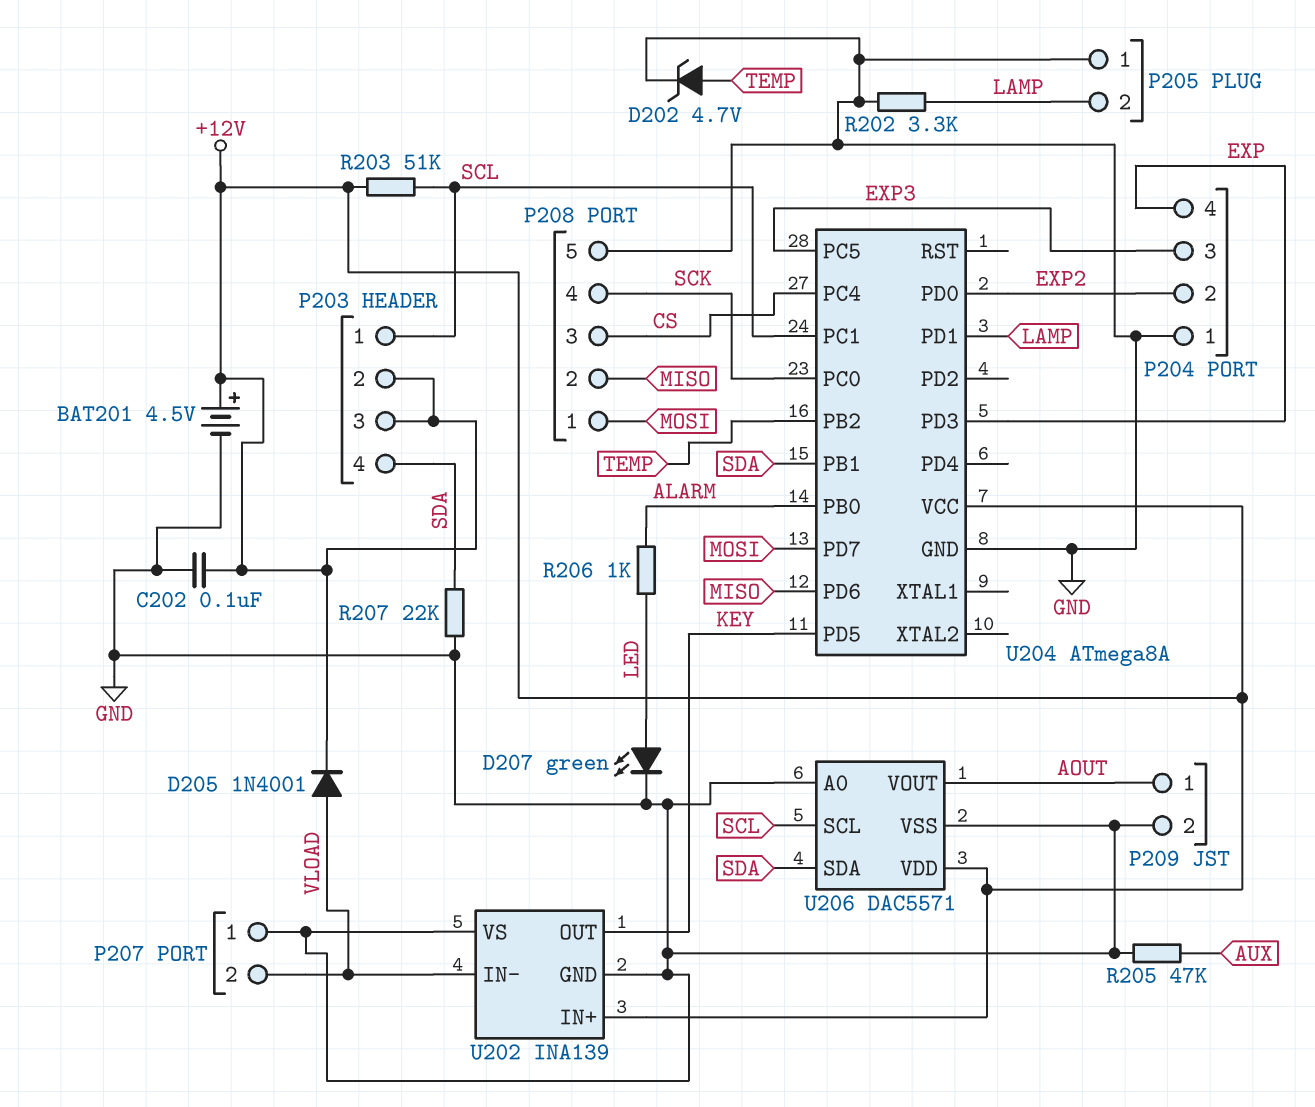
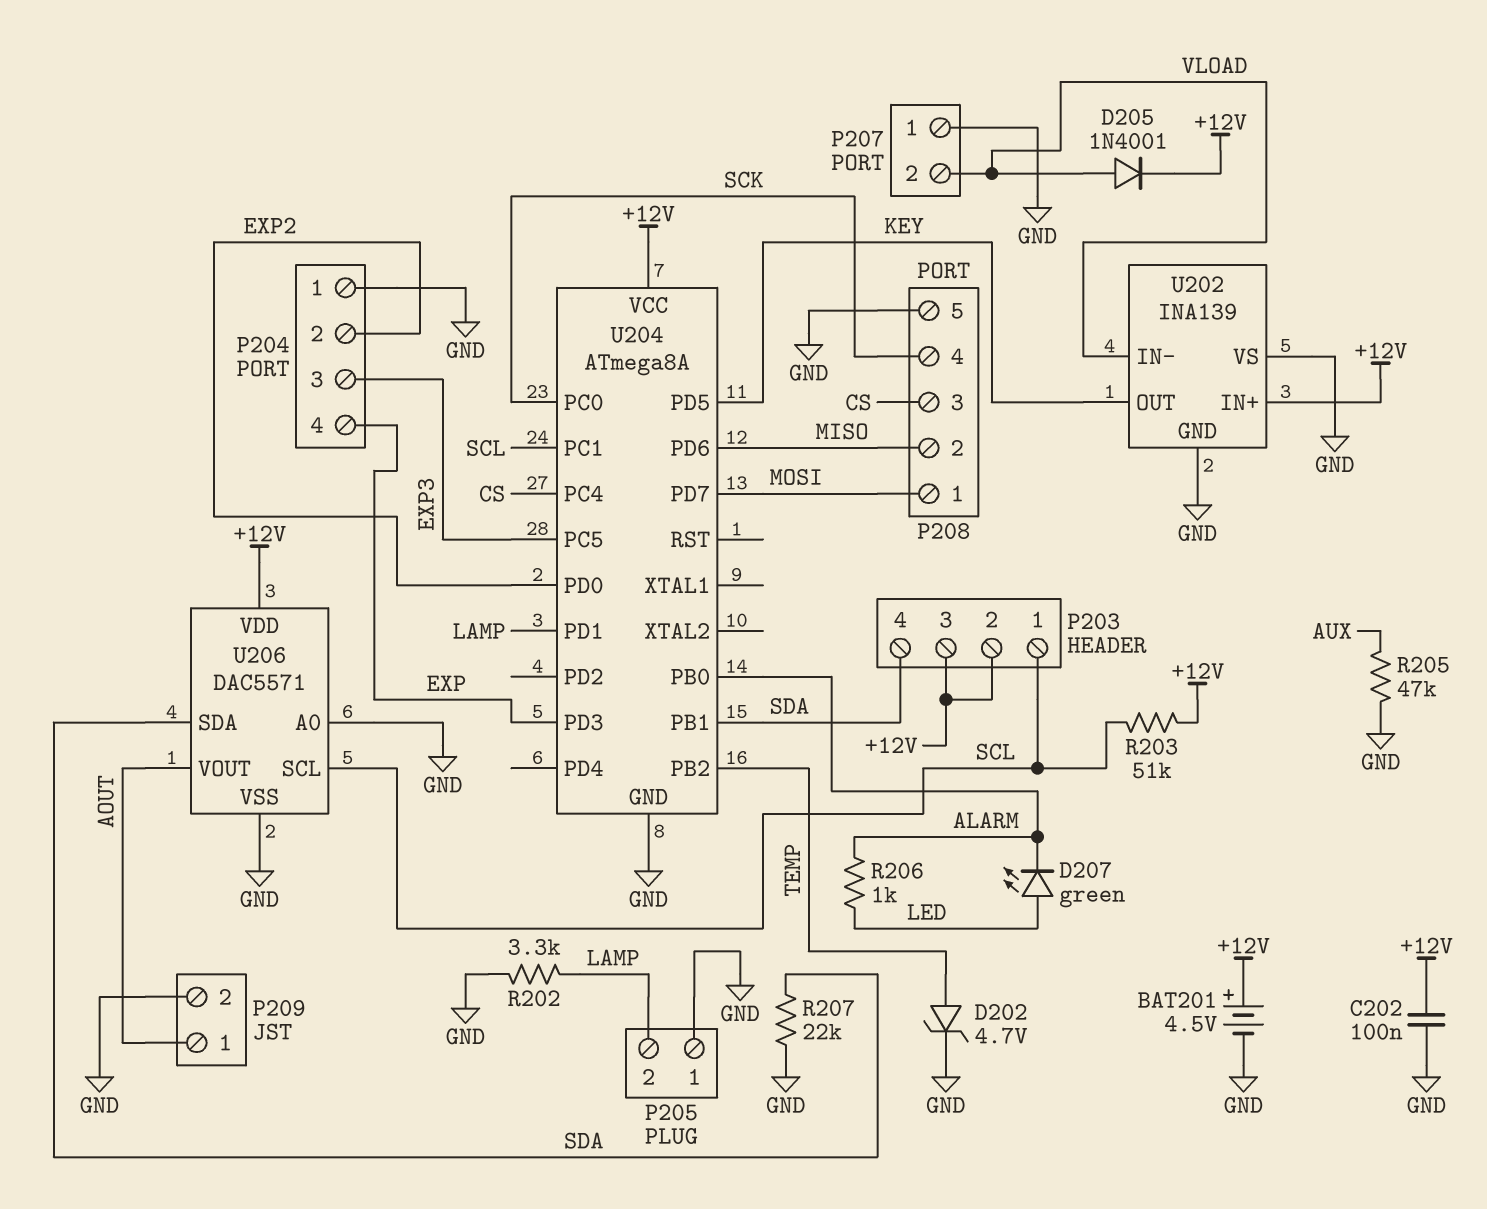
D207: LED green (A LED, K GND) -> LED green (A LED, K ALARM)

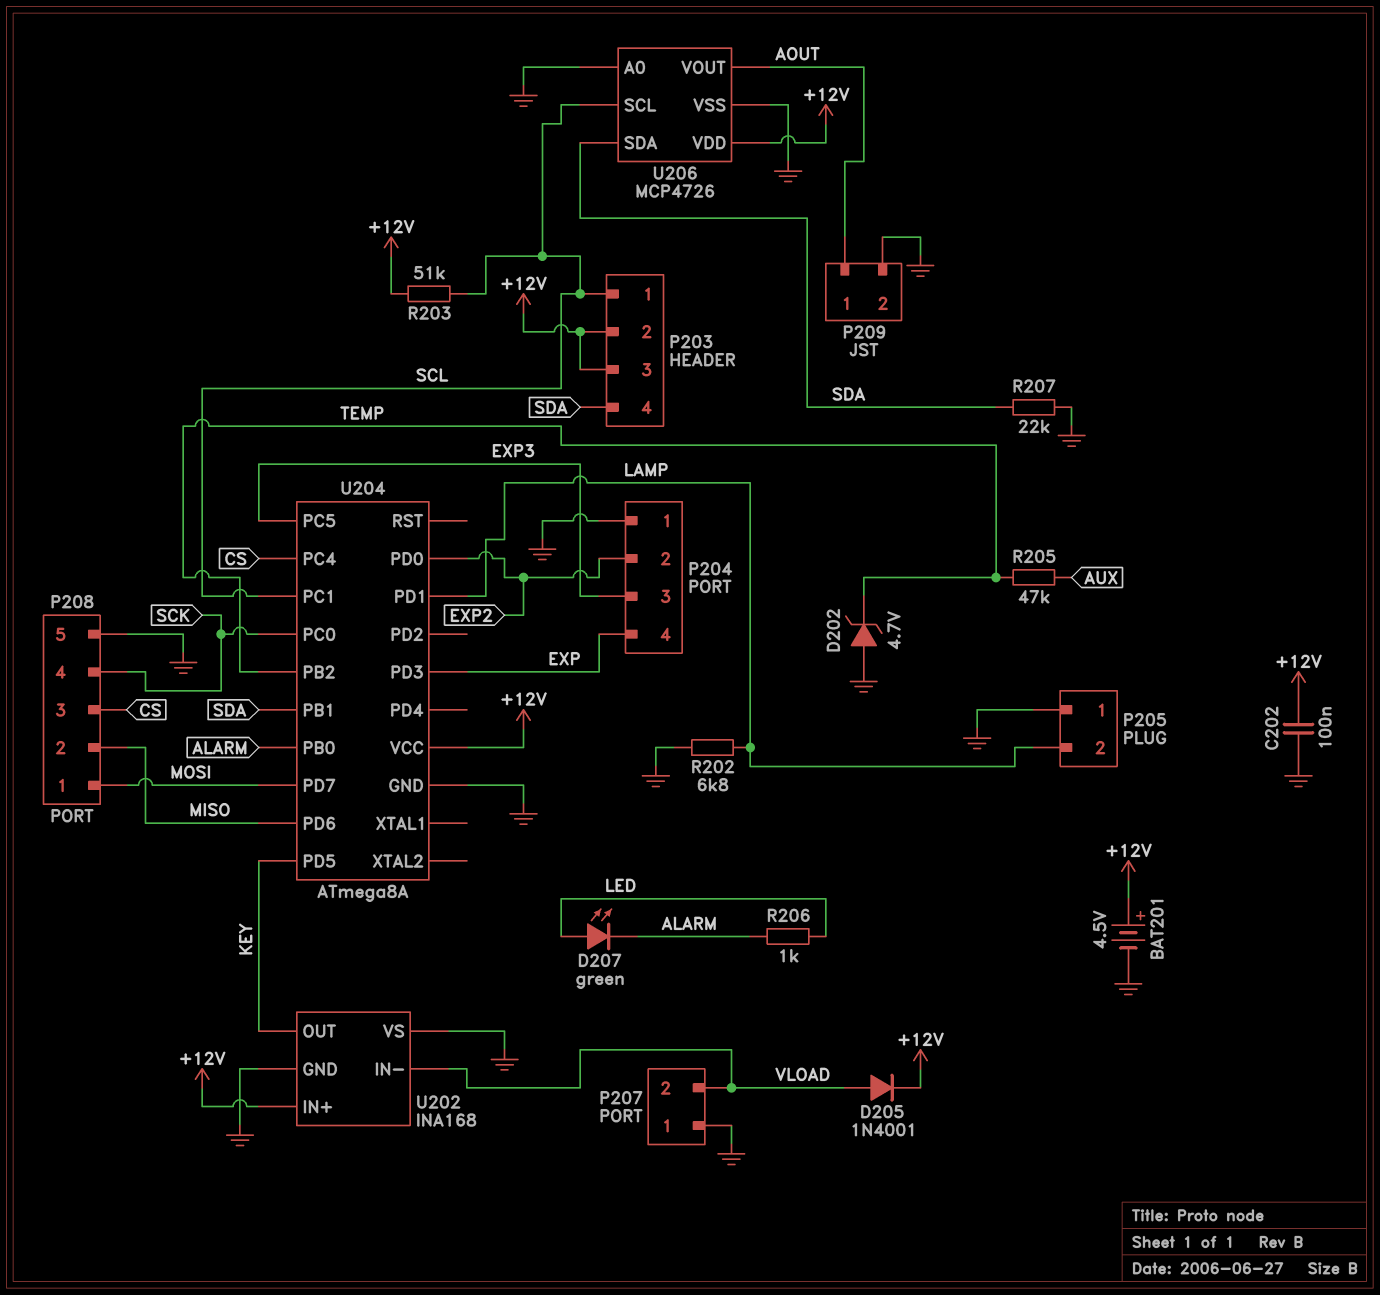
D202: zener 4.7V (A TEMP, K GND) -> zener 4.7V (A GND, K TEMP)
R202: 3.3k (GND, LAMP) -> 6.8k (GND, LAMP)
R205: 47k (AUX, GND) -> 47k (AUX, TEMP)
U202: INA139 -> INA168
U206: DAC5571 -> MCP4726

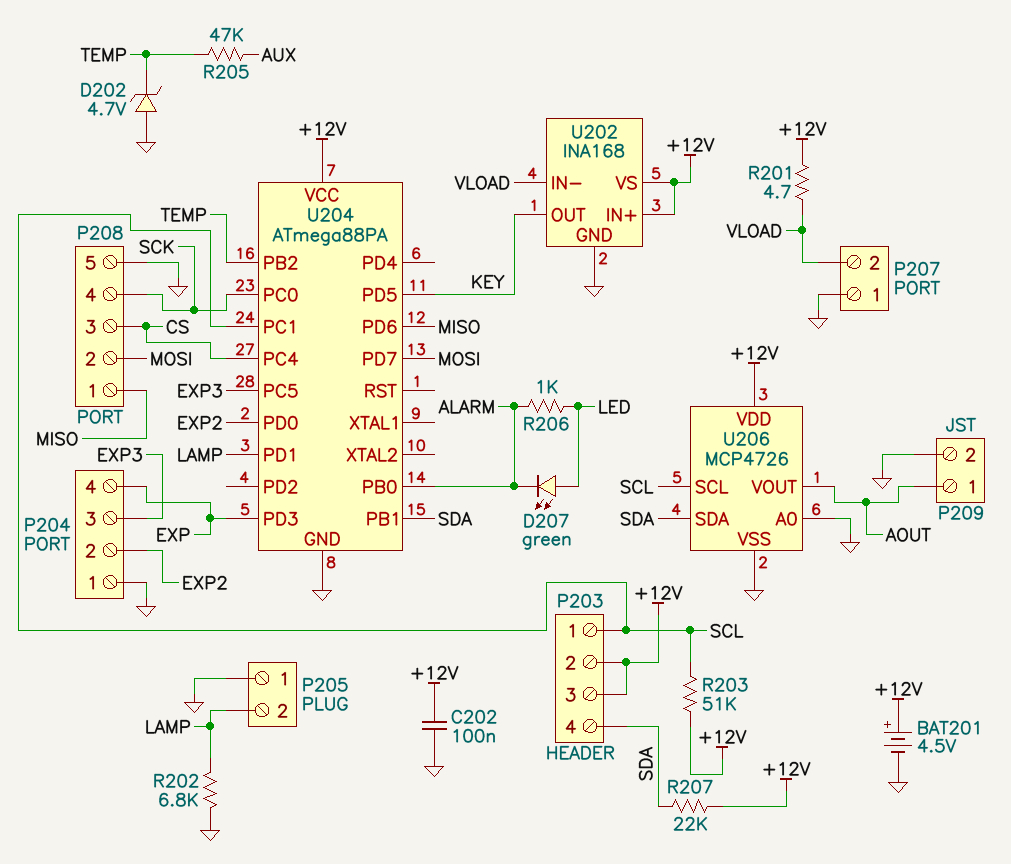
D205: diode 1N4001 (A VLOAD, K +12V) -> none
P208 pin 1: MOSI -> MISO
P208 pin 2: MISO -> MOSI
R201: none -> 4.7 (+12V, VLOAD)
R207: 22k (GND, SDA) -> 22k (+12V, SDA)
U202 pin VS: GND -> +12V
U204: ATmega8A -> ATmega88PA

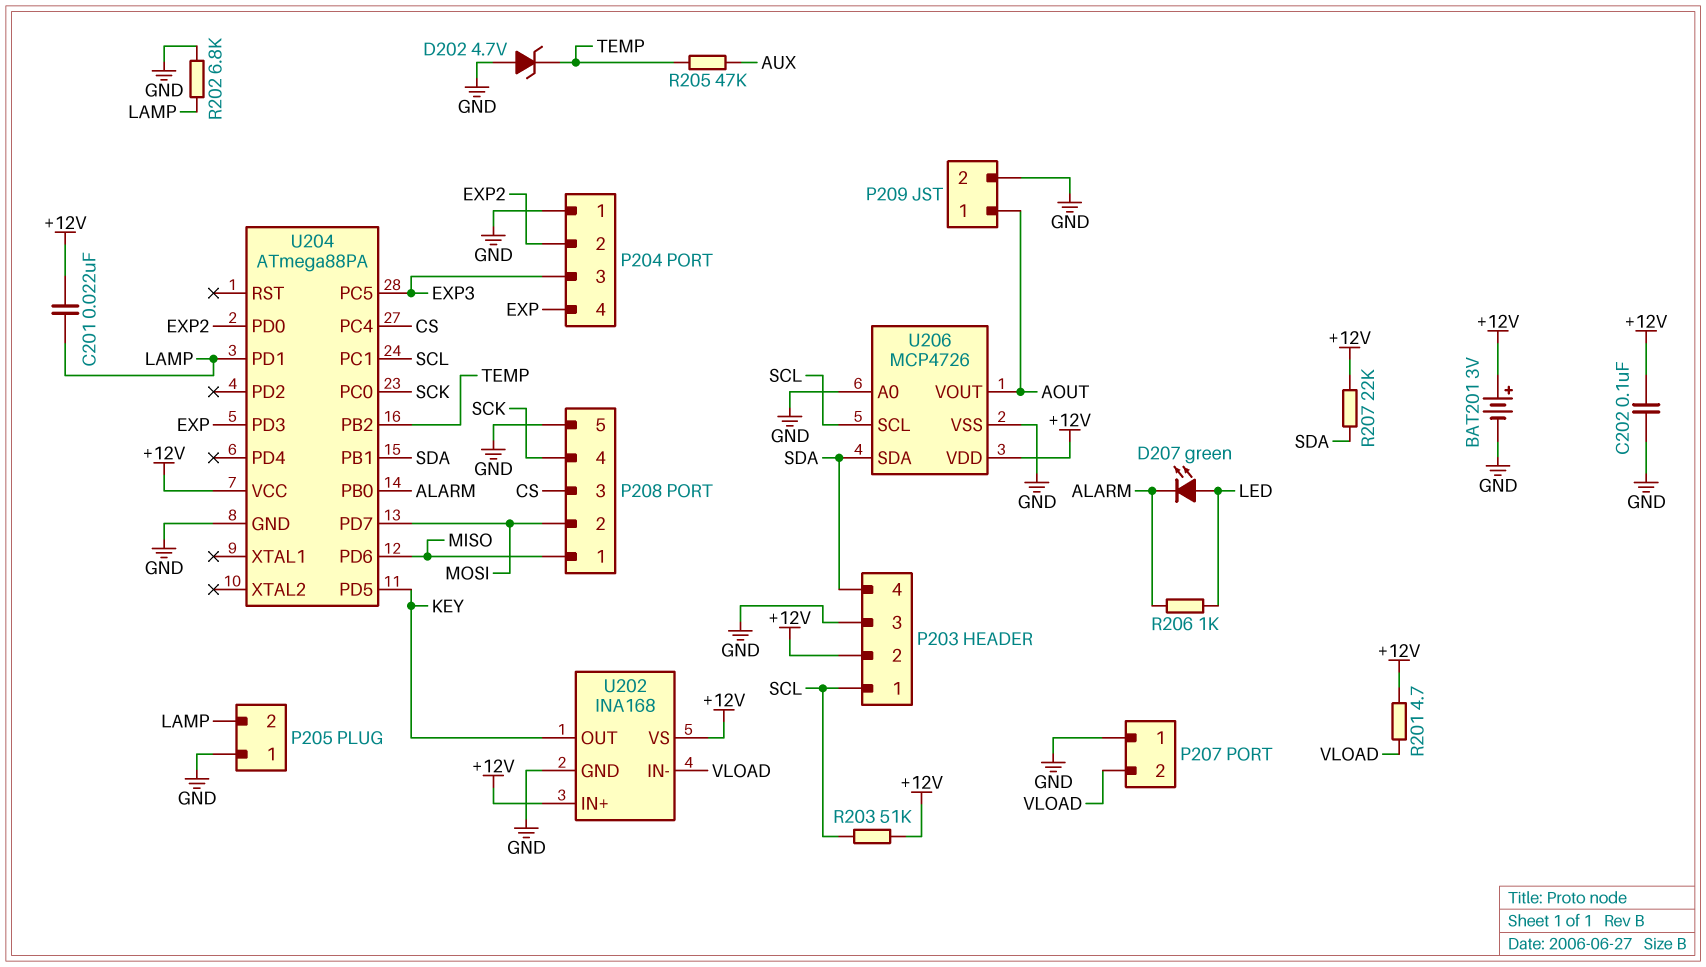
BAT201: 4.5V (plus +12V, minus GND) -> 3V (plus +12V, minus GND)
C201: none -> 22nF (+12V, LAMP)
P203 pin 3: +12V -> GND

